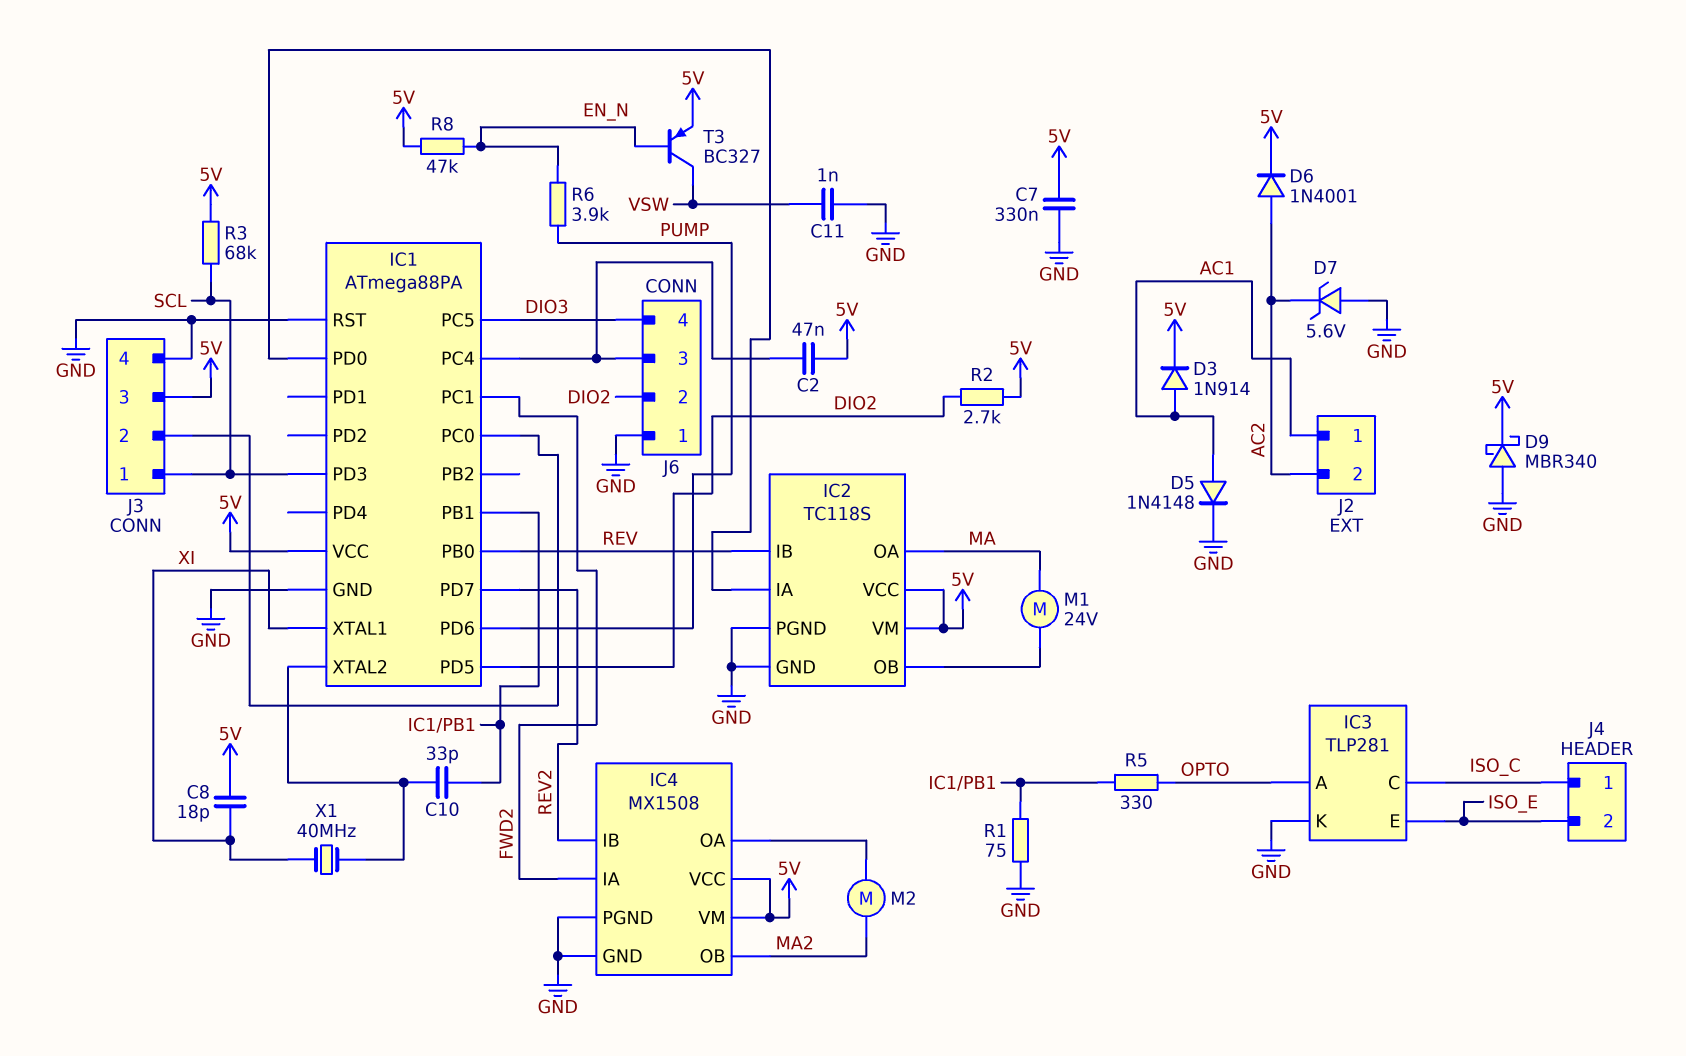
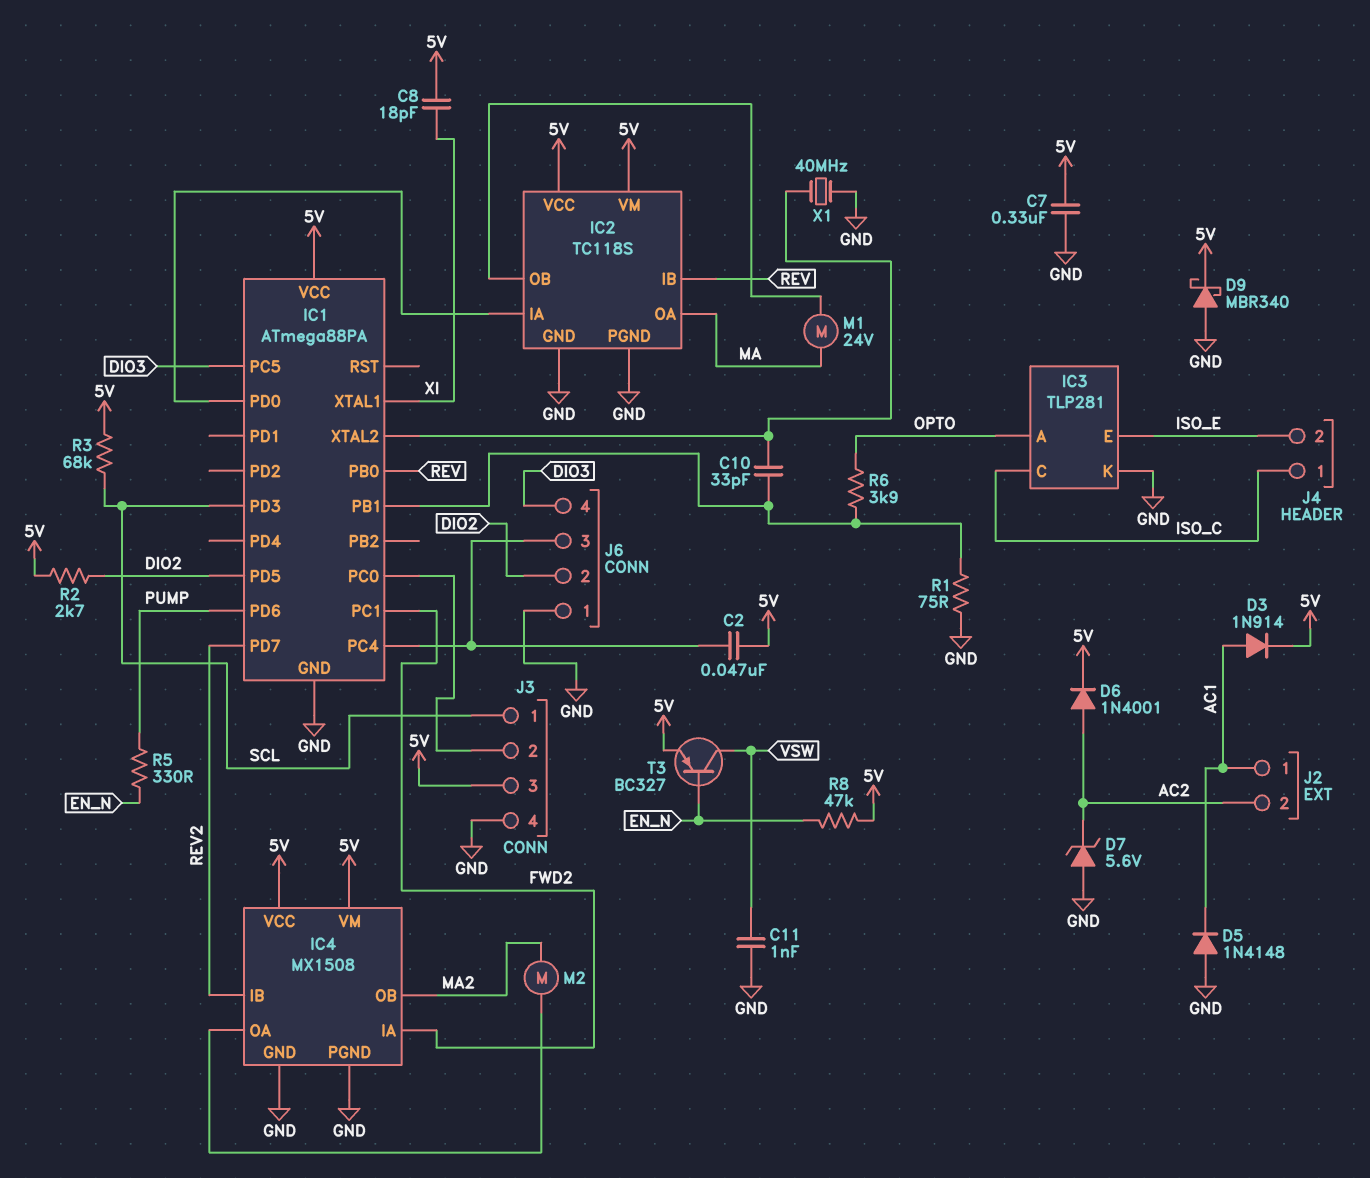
D5: diode 1N4148 (A AC1, K GND) -> diode 1N4148 (A GND, K AC1)
IC1 pin RST: GND -> none
R5: 330 (IC1/PB1, OPTO) -> 330 (EN_N, PUMP)
R6: 3.9k (EN_N, PUMP) -> 3.9k (IC1/PB1, OPTO)
X1: 40MHz (IC1/XTAL2, XI) -> 40MHz (GND, IC1/XTAL2)

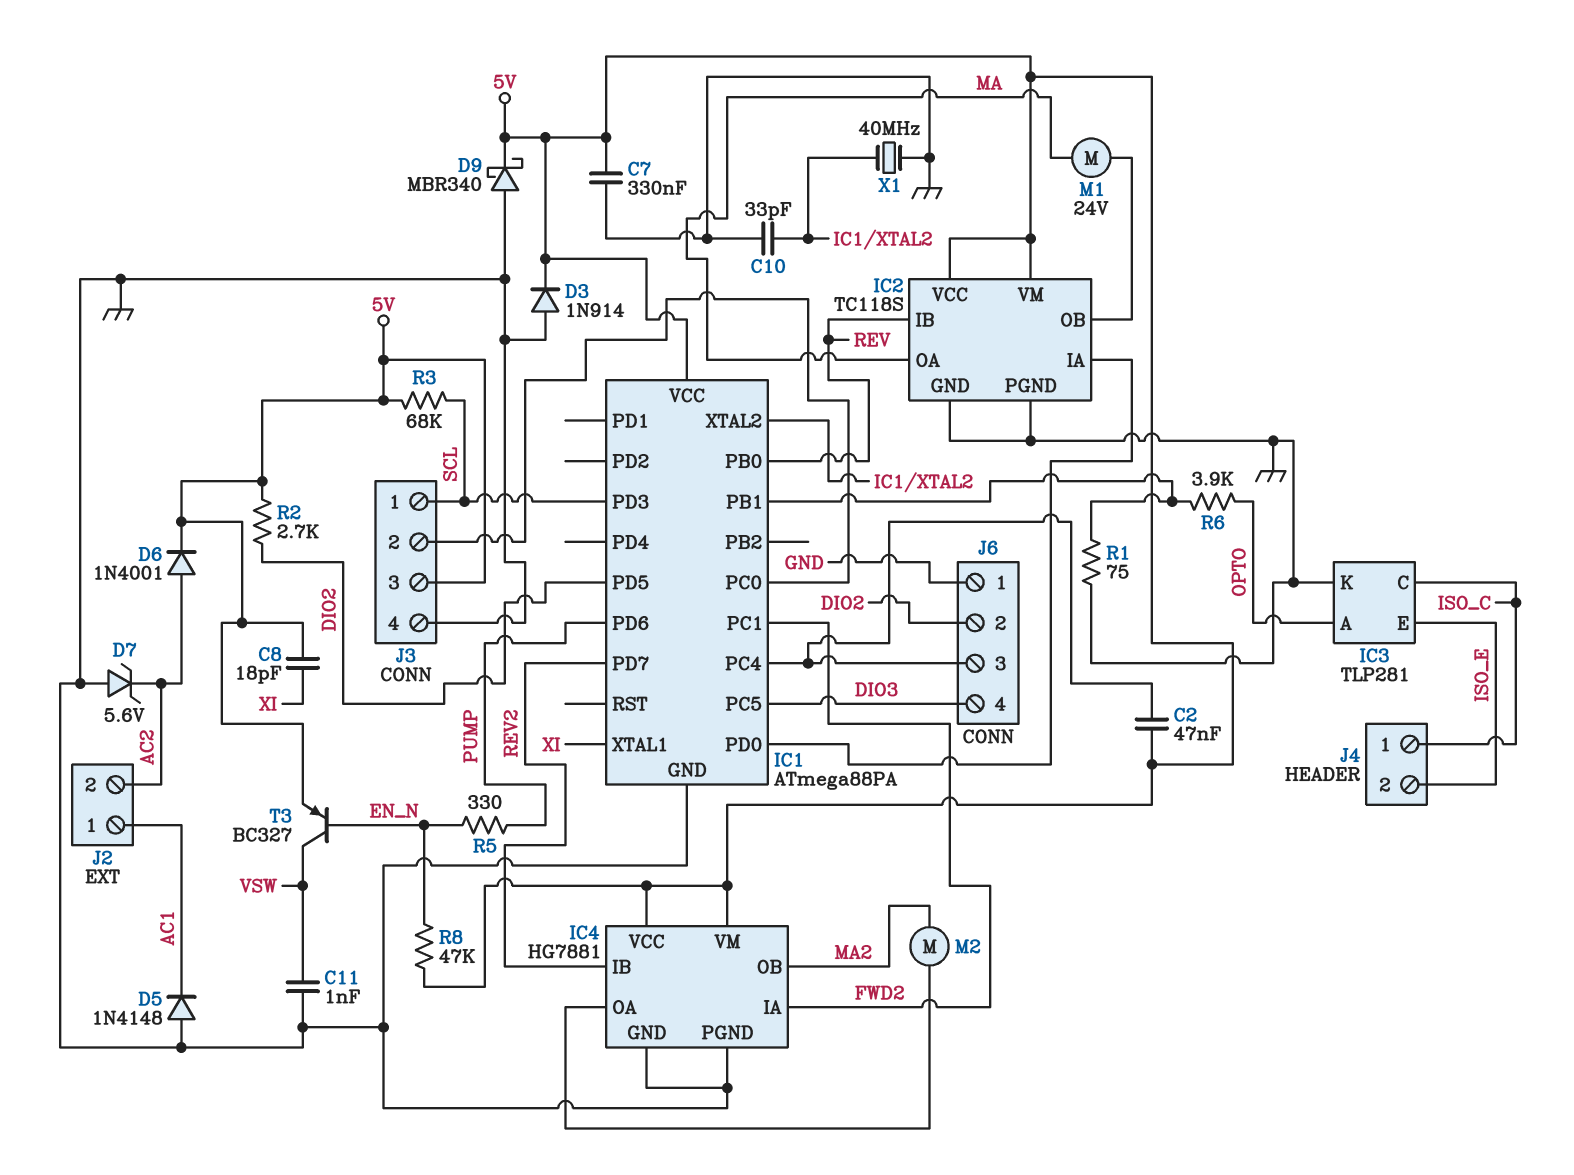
C10: 33pF (IC1/PB1, IC1/XTAL2) -> 33pF (GND, IC1/XTAL2)
D3: diode 1N914 (A AC1, K 5V) -> diode 1N914 (A GND, K 5V)
IC4: MX1508 -> HG7881

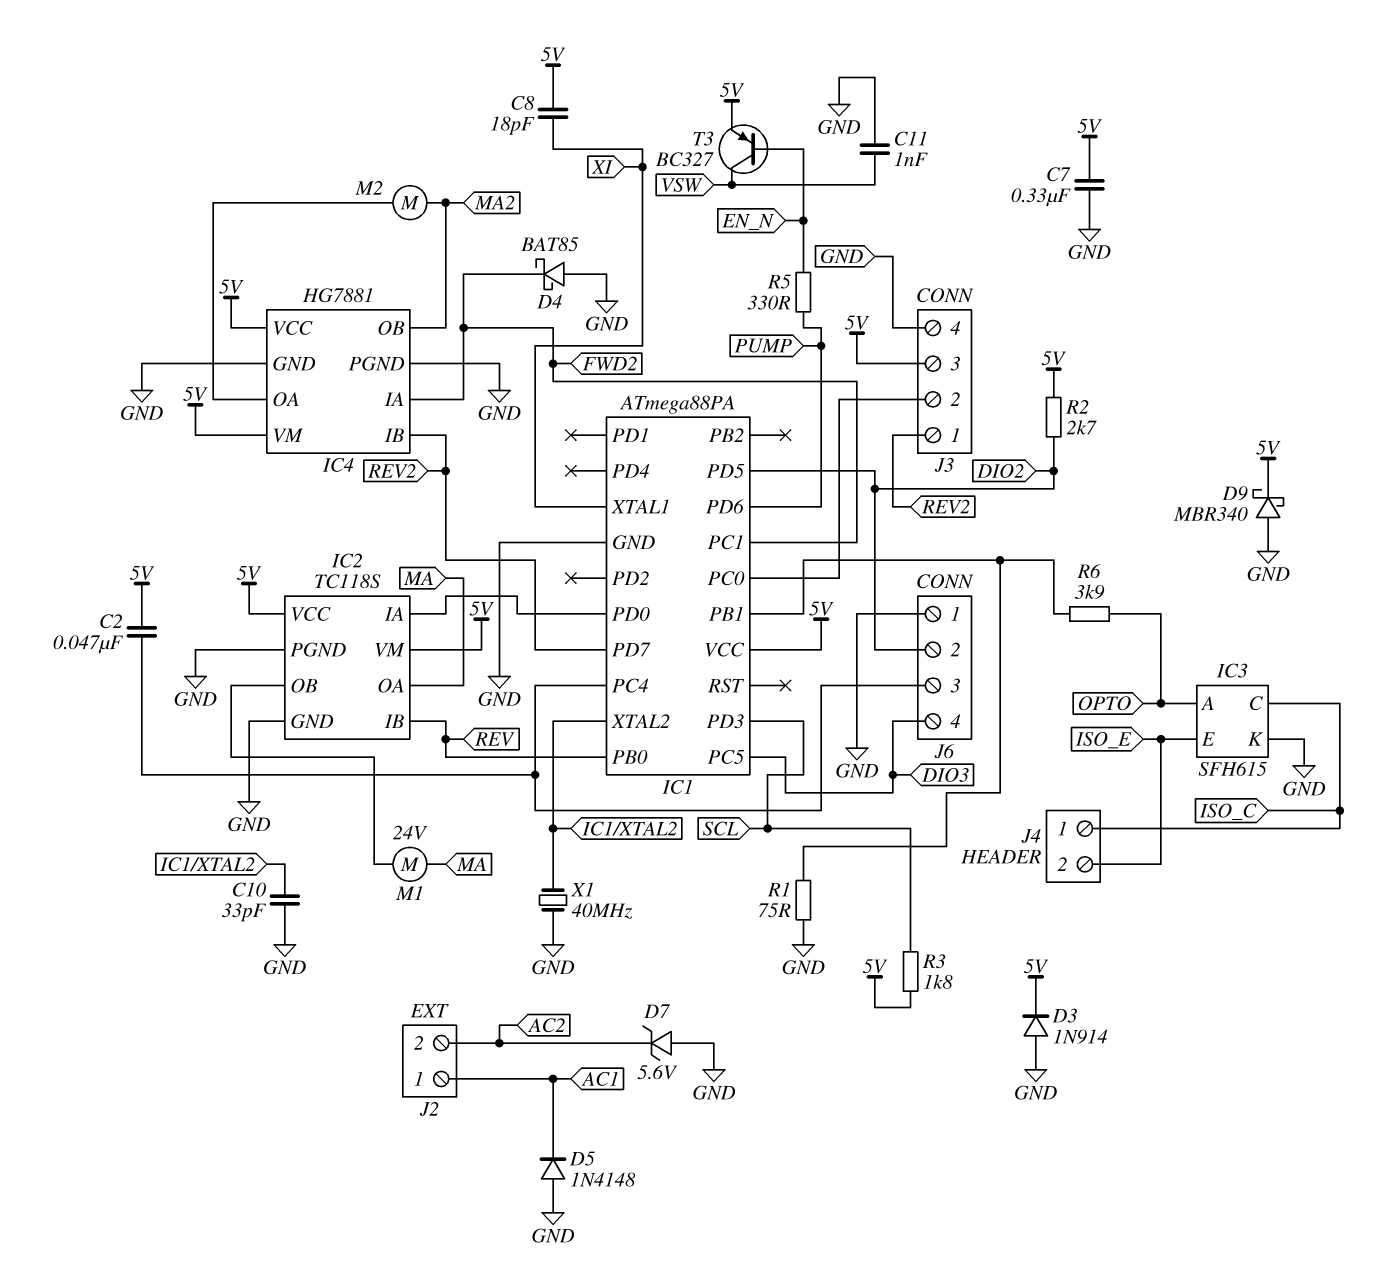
D4: none -> schottky BAT85 (A GND, K FWD2)
D6: diode 1N4001 (A AC2, K 5V) -> none
IC3: TLP281 -> SFH615
J3 pin 1: SCL -> REV2
R3: 68k (5V, SCL) -> 1.8k (5V, SCL)
R8: 47k (5V, EN_N) -> none

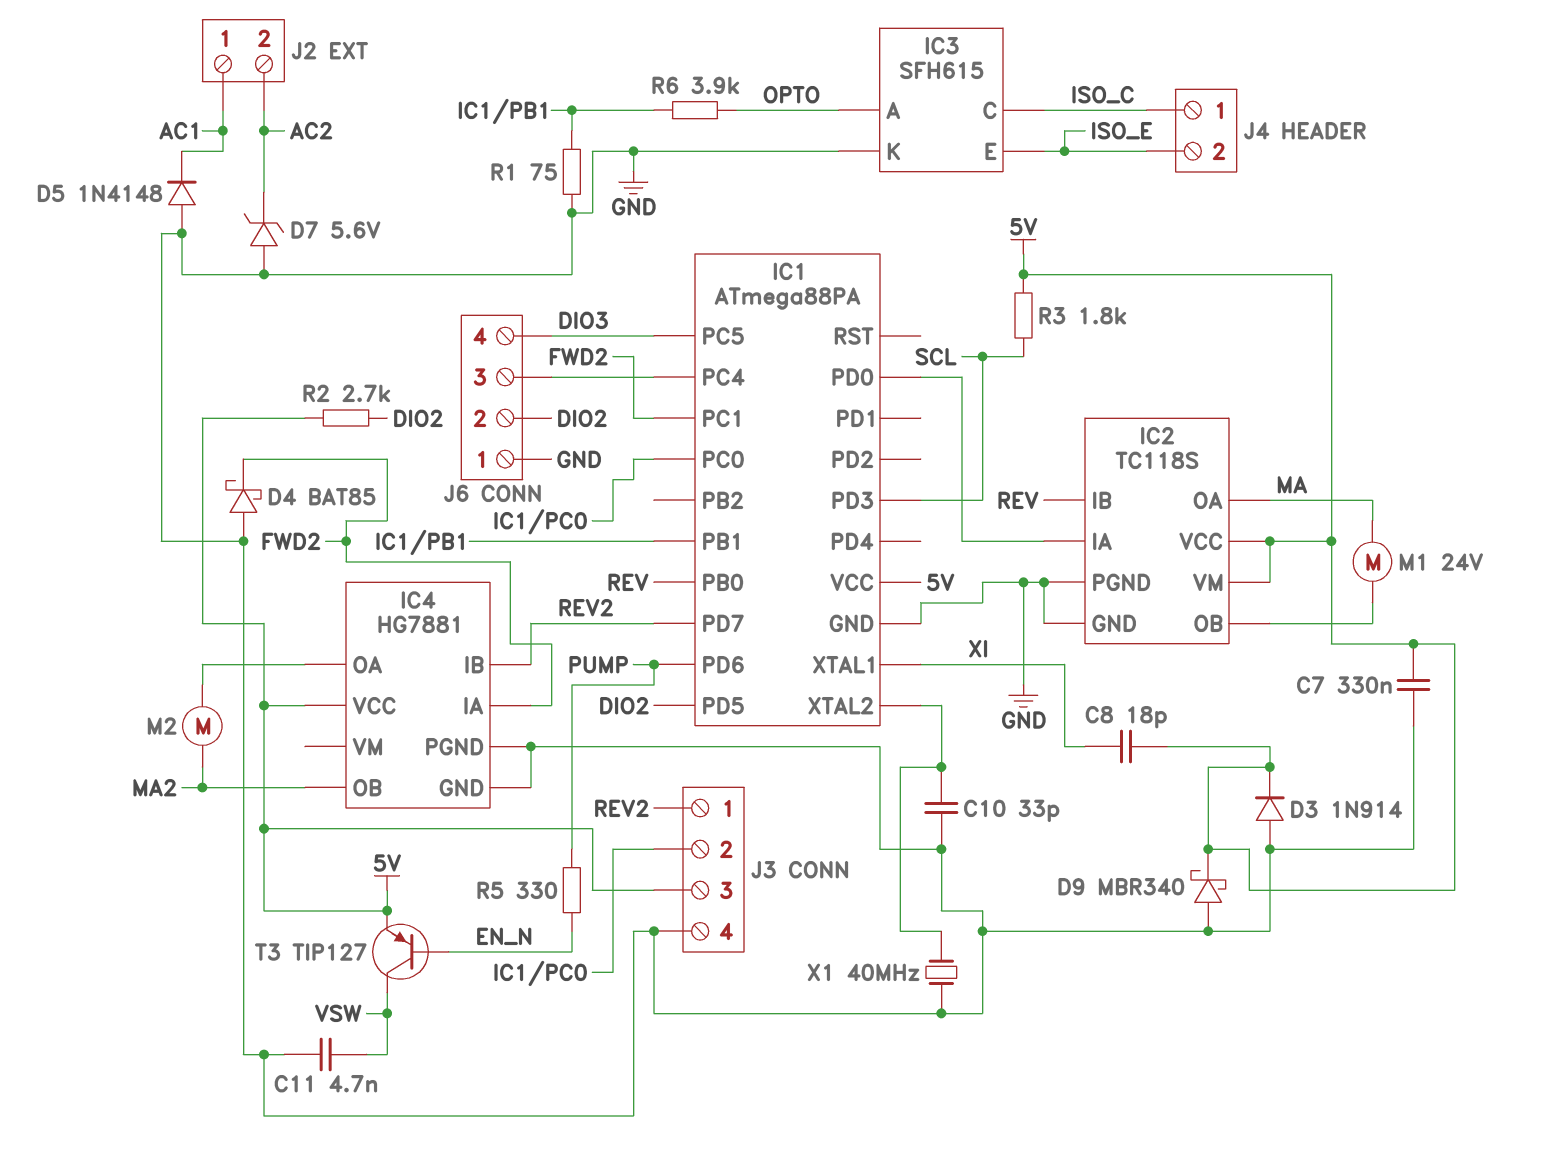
C2: 47nF (5V, IC1/PC4) -> none
C11: 1nF (GND, VSW) -> 4.7nF (GND, VSW)
IC4 pin VM: 5V -> none
T3: PNP BC327 (B EN_N, C VSW, E 5V) -> PNP TIP127 (B EN_N, C VSW, E 5V)

